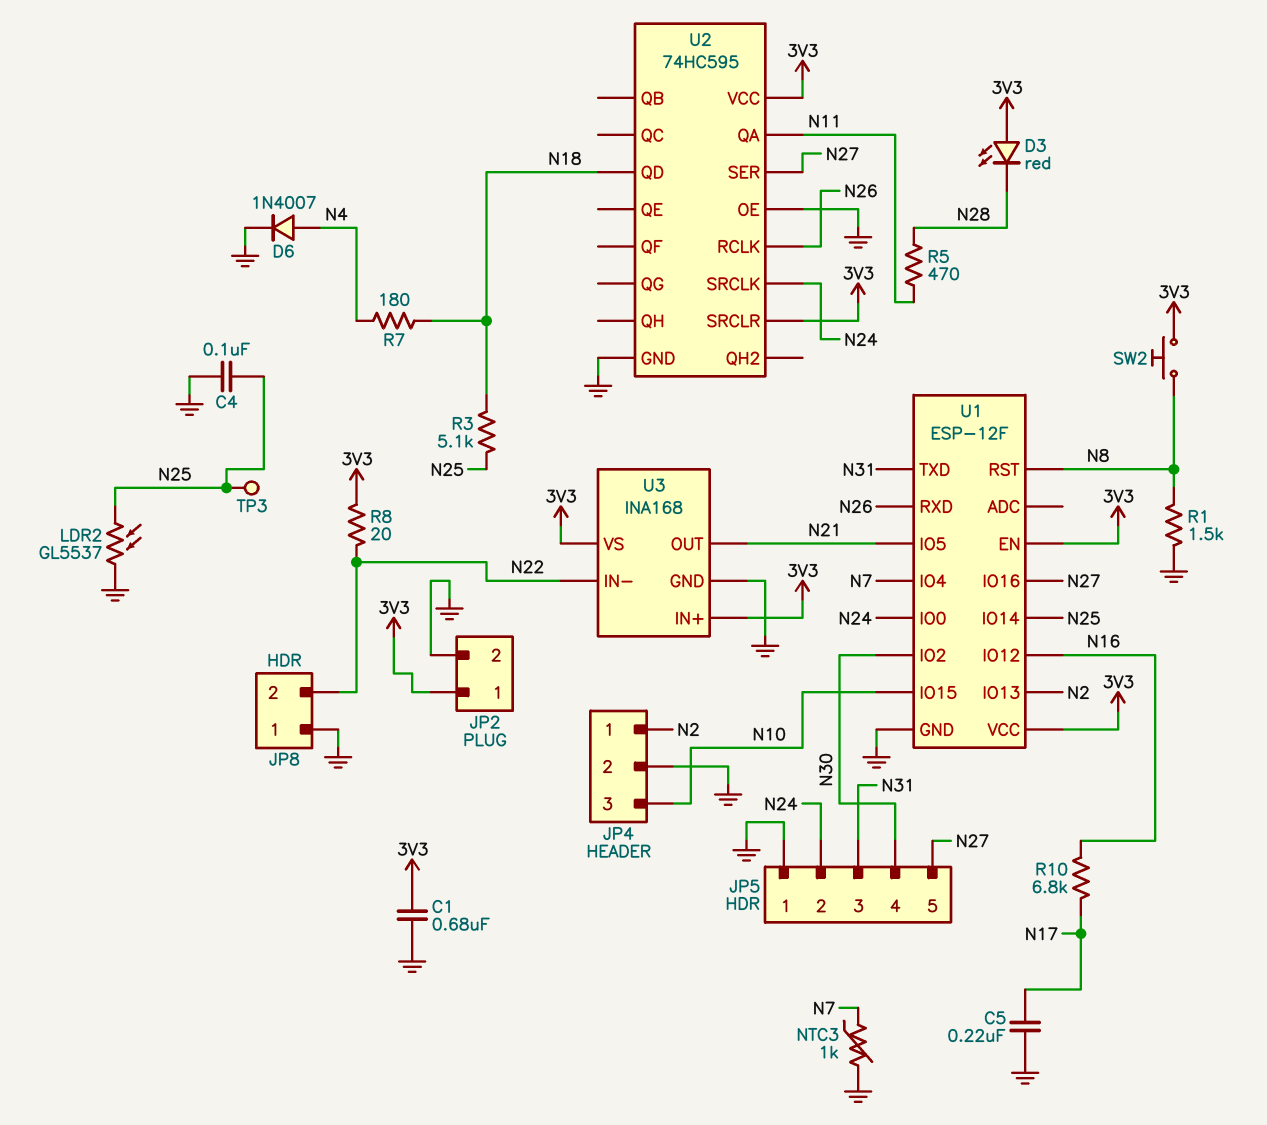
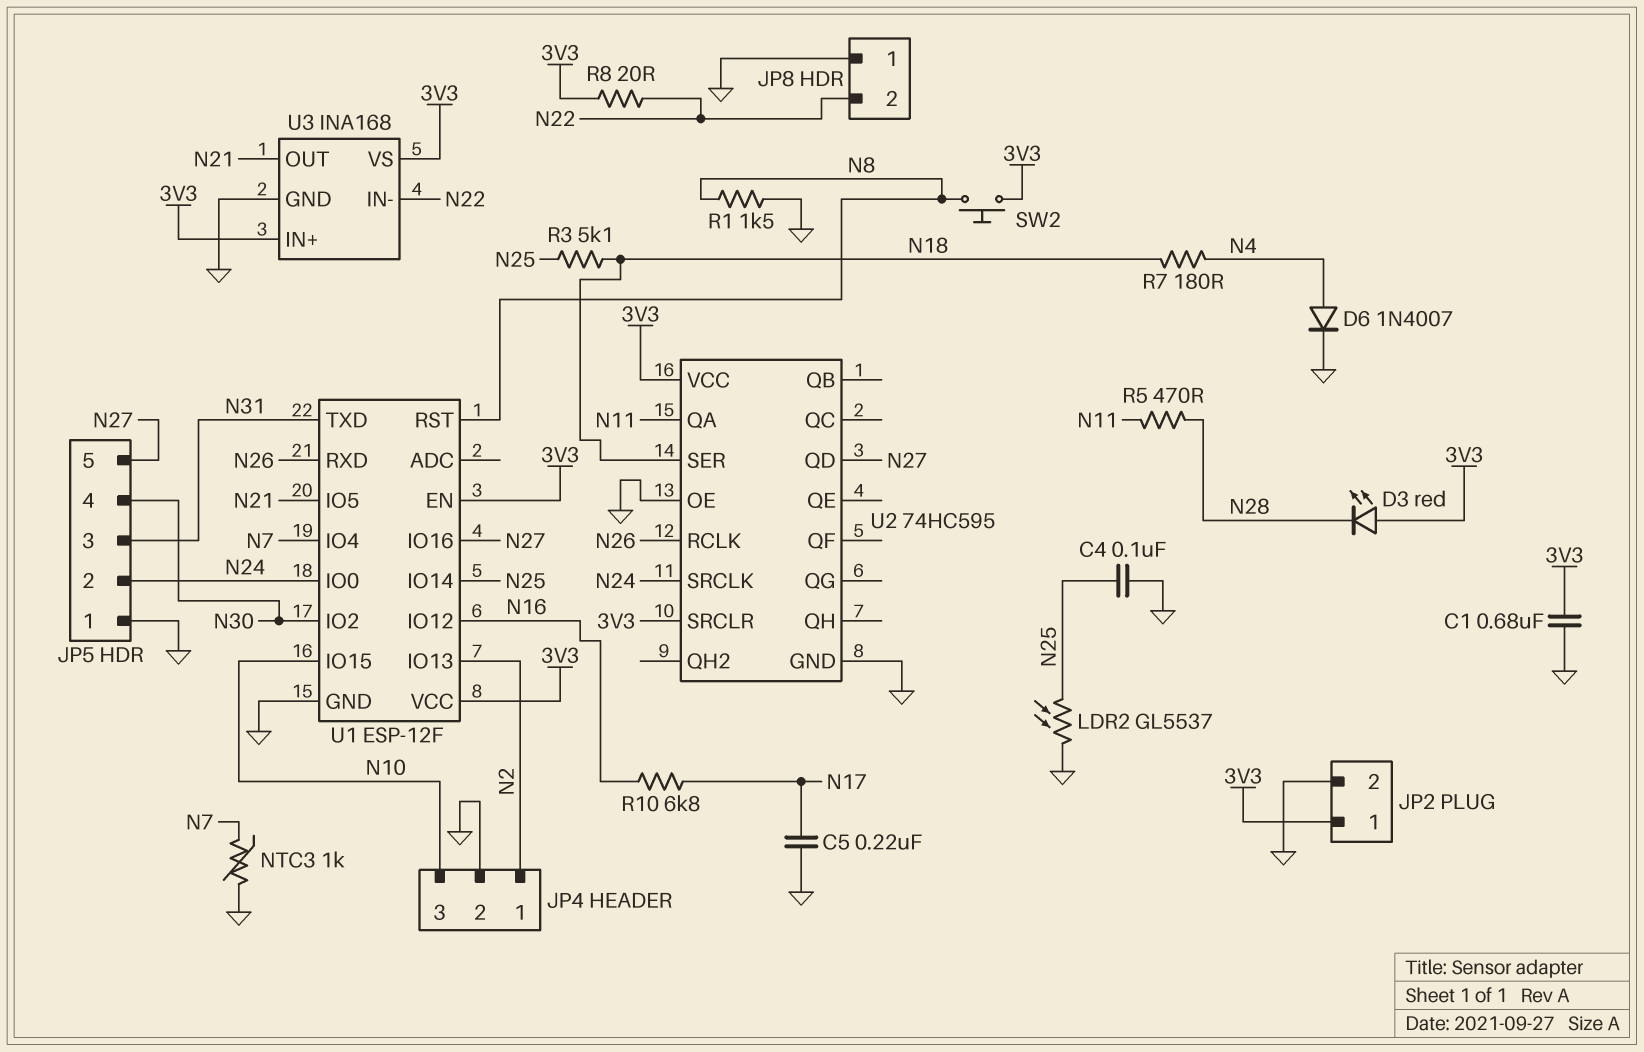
TP3: test point (N25) -> none
U2 pin QD: N18 -> N27
U2 pin SER: N27 -> N18

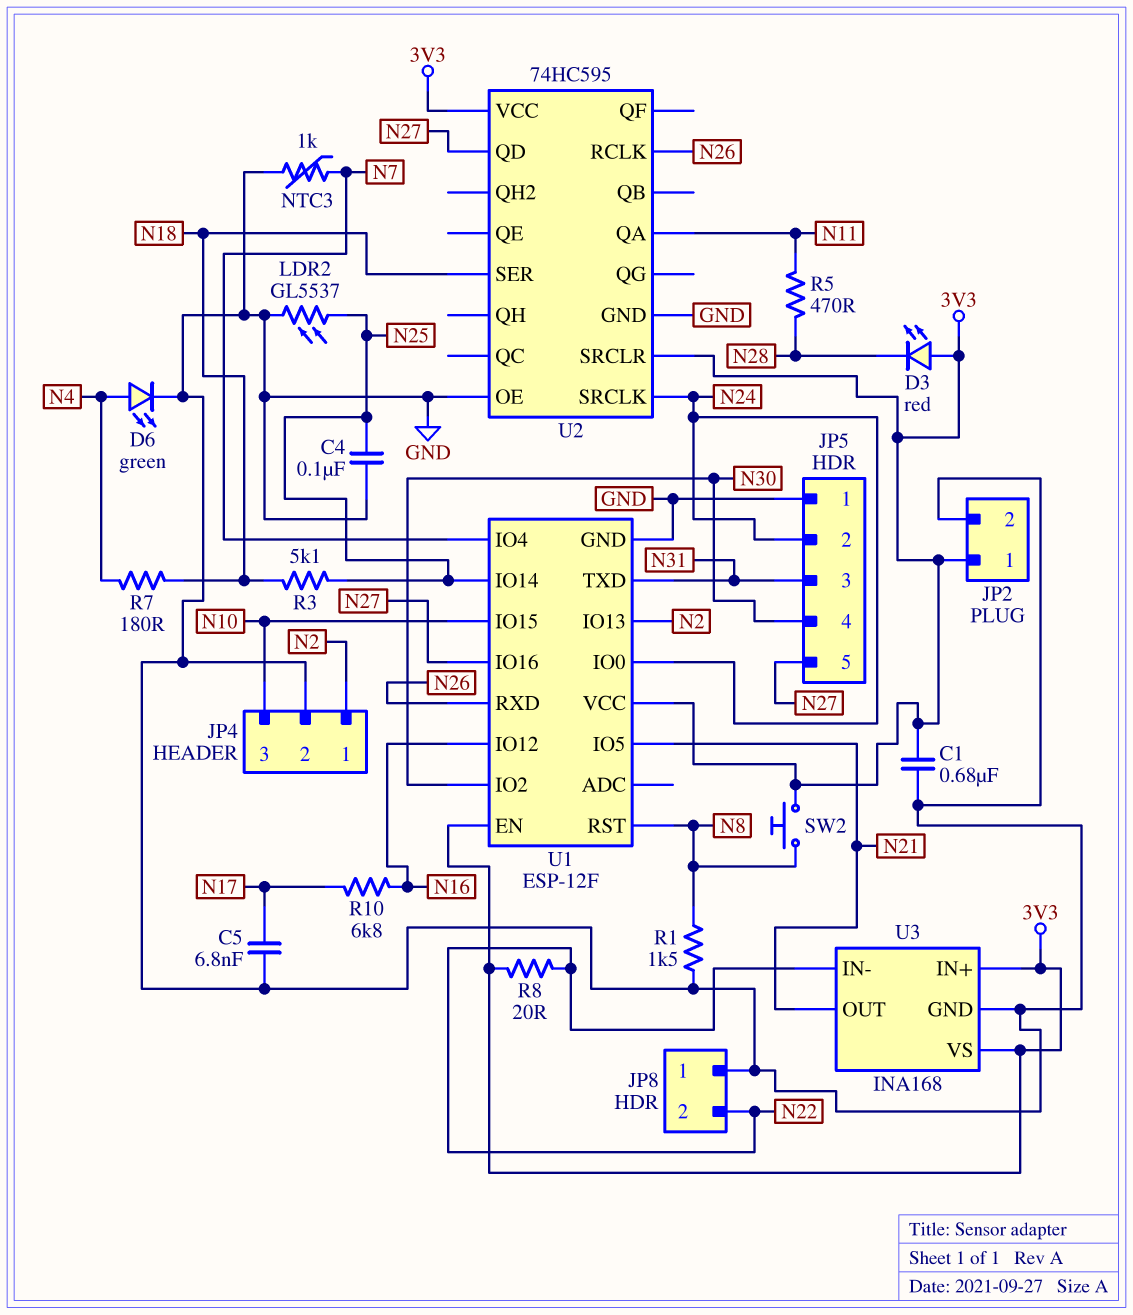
C5: 220nF (GND, N17) -> 6.8nF (GND, N17)
D6: diode 1N4007 (A N4, K GND) -> LED green (A N4, K GND)

